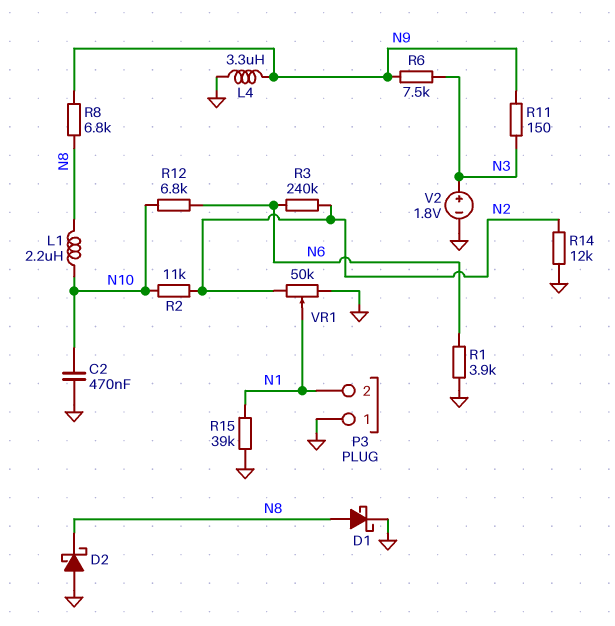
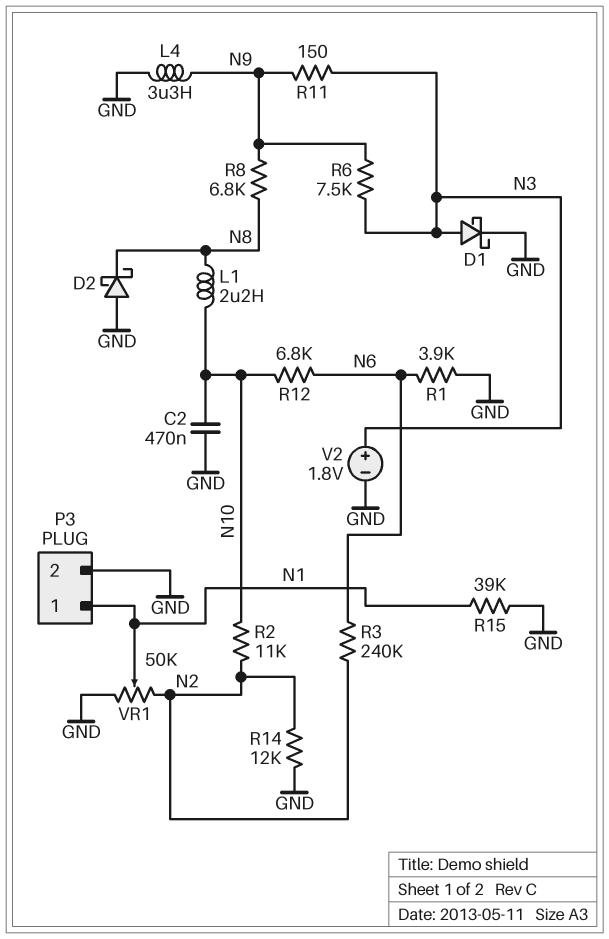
D1: schottky (A N8, K GND) -> schottky (A N3, K GND)
P3 pin 1: GND -> N1
P3 pin 2: N1 -> GND

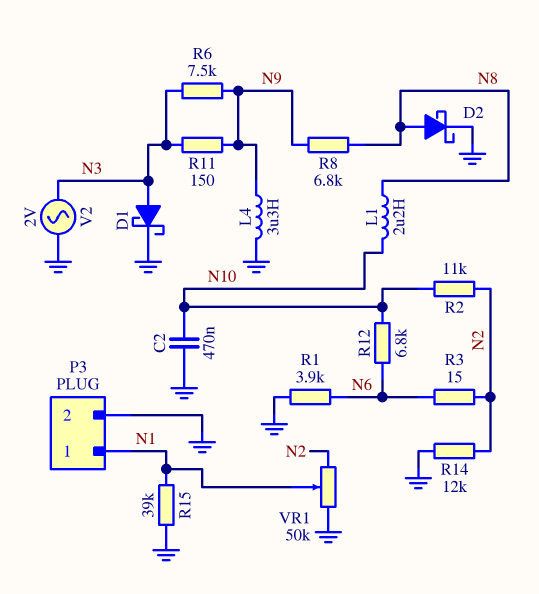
D2: schottky (A GND, K N8) -> schottky (A N8, K GND)
R3: 240k (N2, N6) -> 15 (N2, N6)
V2: 1.8V (plus N3, minus GND) -> AC 2V (GND, N3)

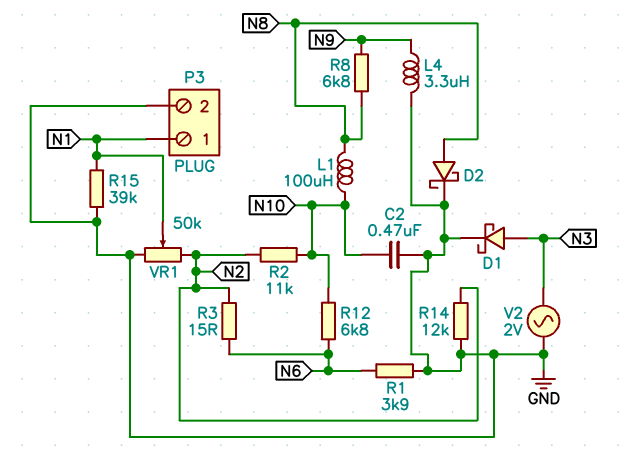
L1: 2.2uH (N8, N10) -> 100uH (N8, N10)
R6: 7.5k (N3, N9) -> none
R11: 150 (N3, N9) -> none

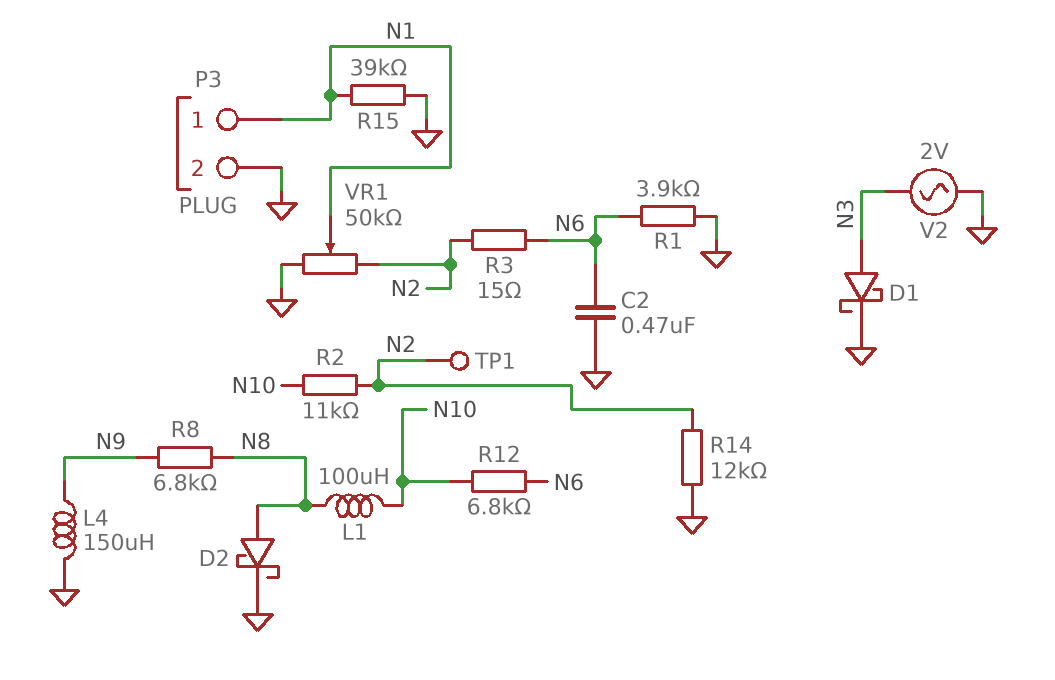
C2: 470nF (GND, N10) -> 470nF (GND, N6)
L4: 3.3uH (GND, N9) -> 150uH (GND, N9)
TP1: none -> test point (N2)

